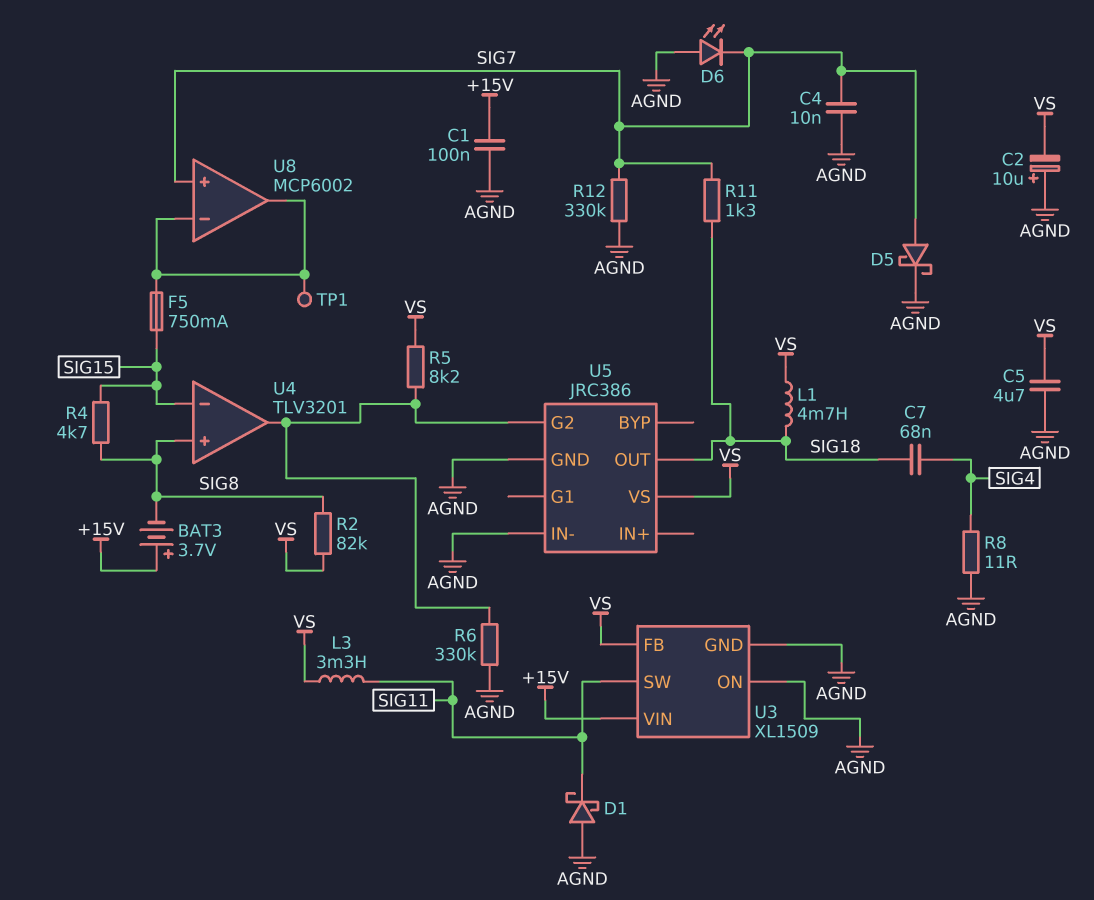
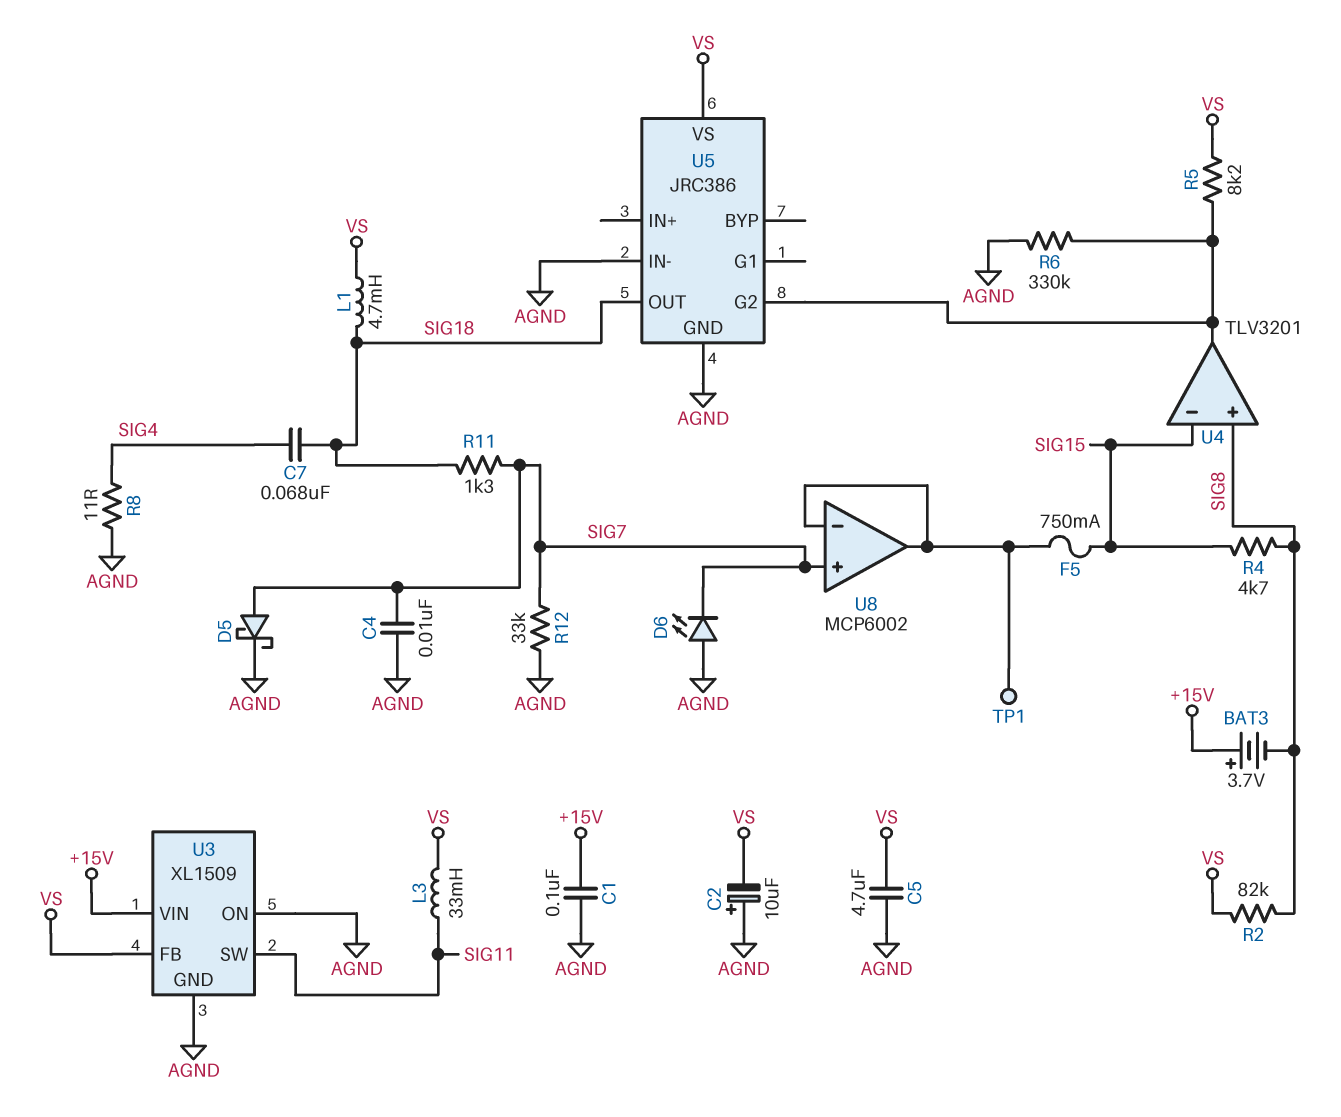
D1: schottky (A AGND, K SIG11) -> none
L3: 3.3mH (SIG11, VS) -> 33mH (SIG11, VS)
R12: 330k (AGND, SIG7) -> 33k (AGND, SIG7)

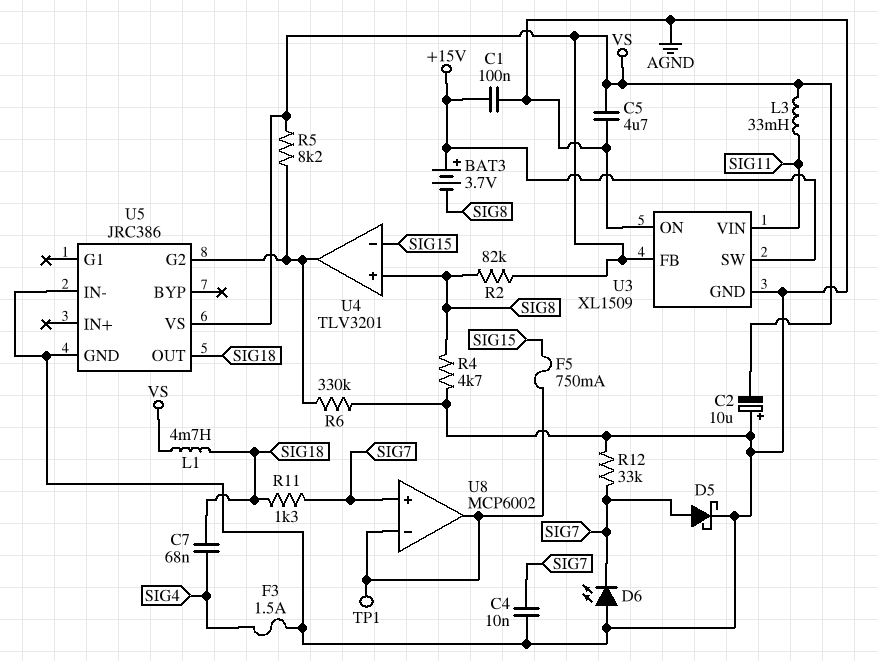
F3: none -> 1.5A (AGND, SIG4)
R4: 4.7k (SIG8, SIG15) -> 4.7k (AGND, SIG8)
R8: 11 (AGND, SIG4) -> none
U3 pin SW: SIG11 -> +15V
U3 pin VIN: +15V -> SIG11

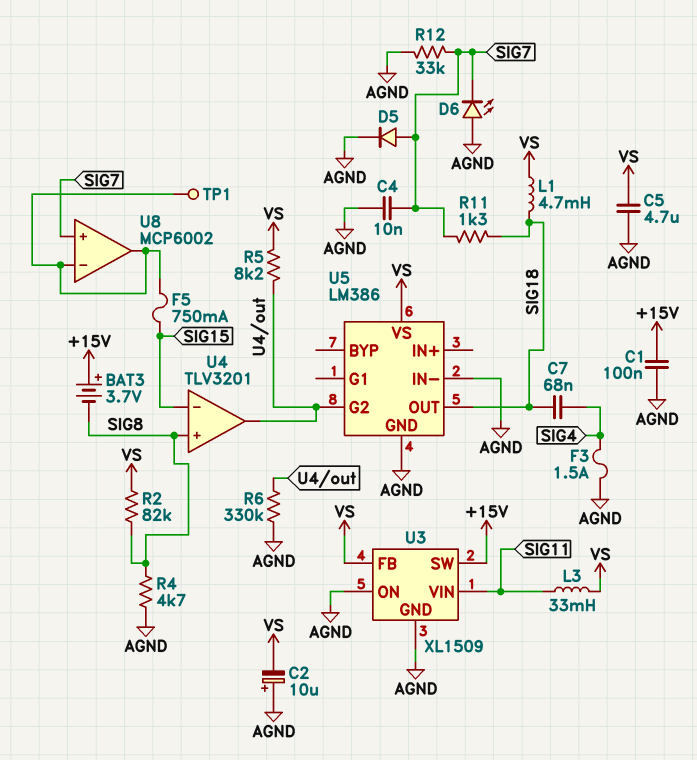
D5: schottky (A SIG7, K AGND) -> diode (A SIG7, K AGND)
U5: JRC386 -> LM386

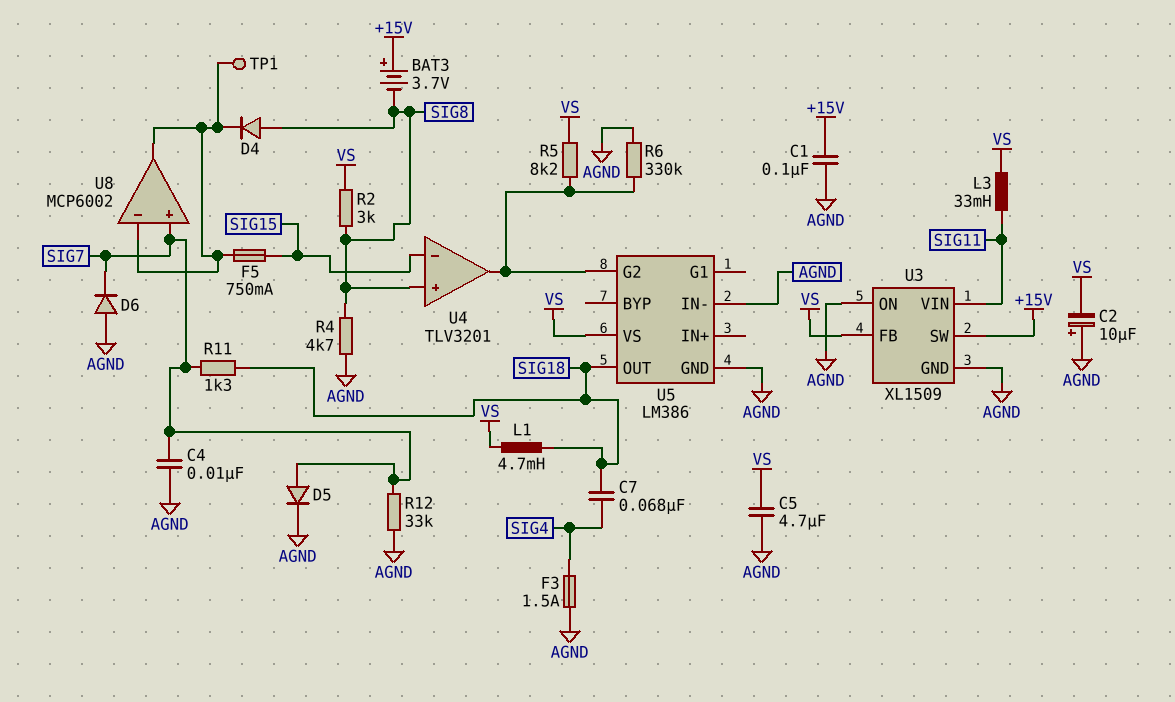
D4: none -> diode (A SIG8, K U8/in-)
D6: LED (A AGND, K SIG7) -> diode (A AGND, K SIG7)
R2: 82k (SIG8, VS) -> 3k (SIG8, VS)

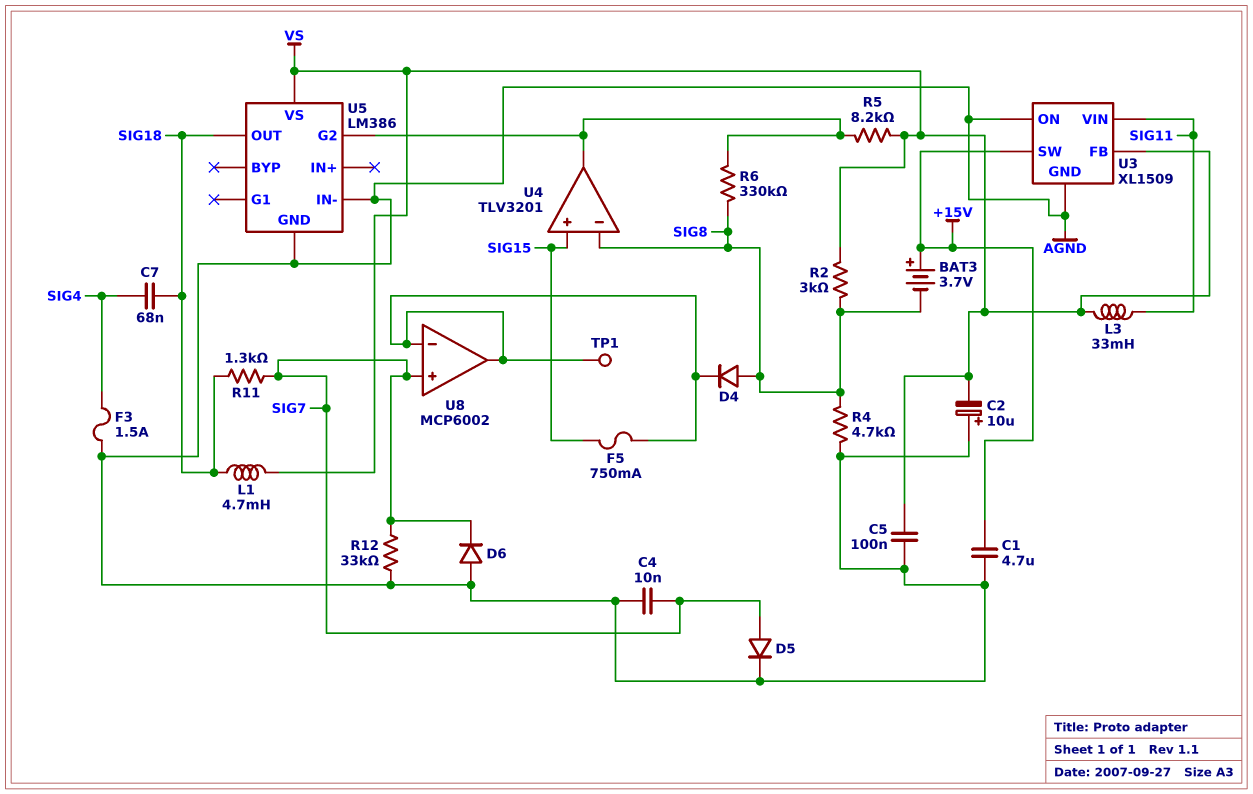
C1: 100nF (+15V, AGND) -> 4.7uF (+15V, AGND)
C5: 4.7uF (AGND, VS) -> 100nF (AGND, VS)
R6: 330k (AGND, U4/out) -> 330k (SIG8, U4/out)
U4 pin in+: SIG8 -> SIG15
U4 pin in-: SIG15 -> SIG8

